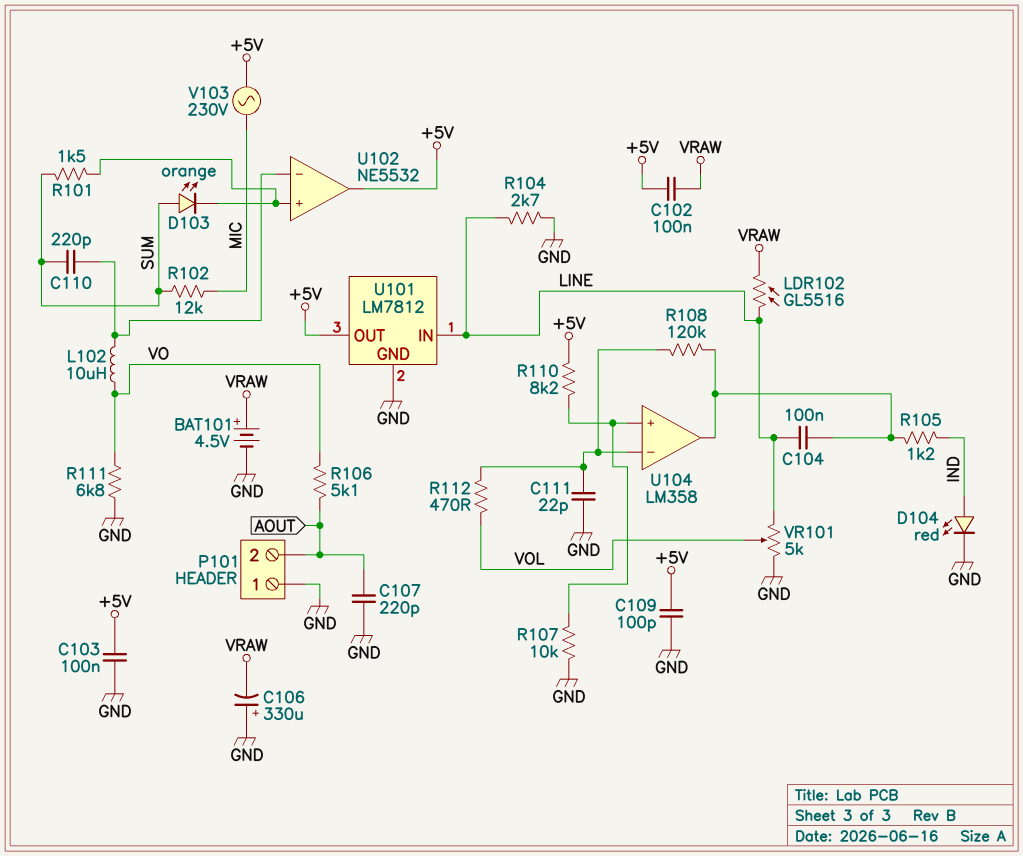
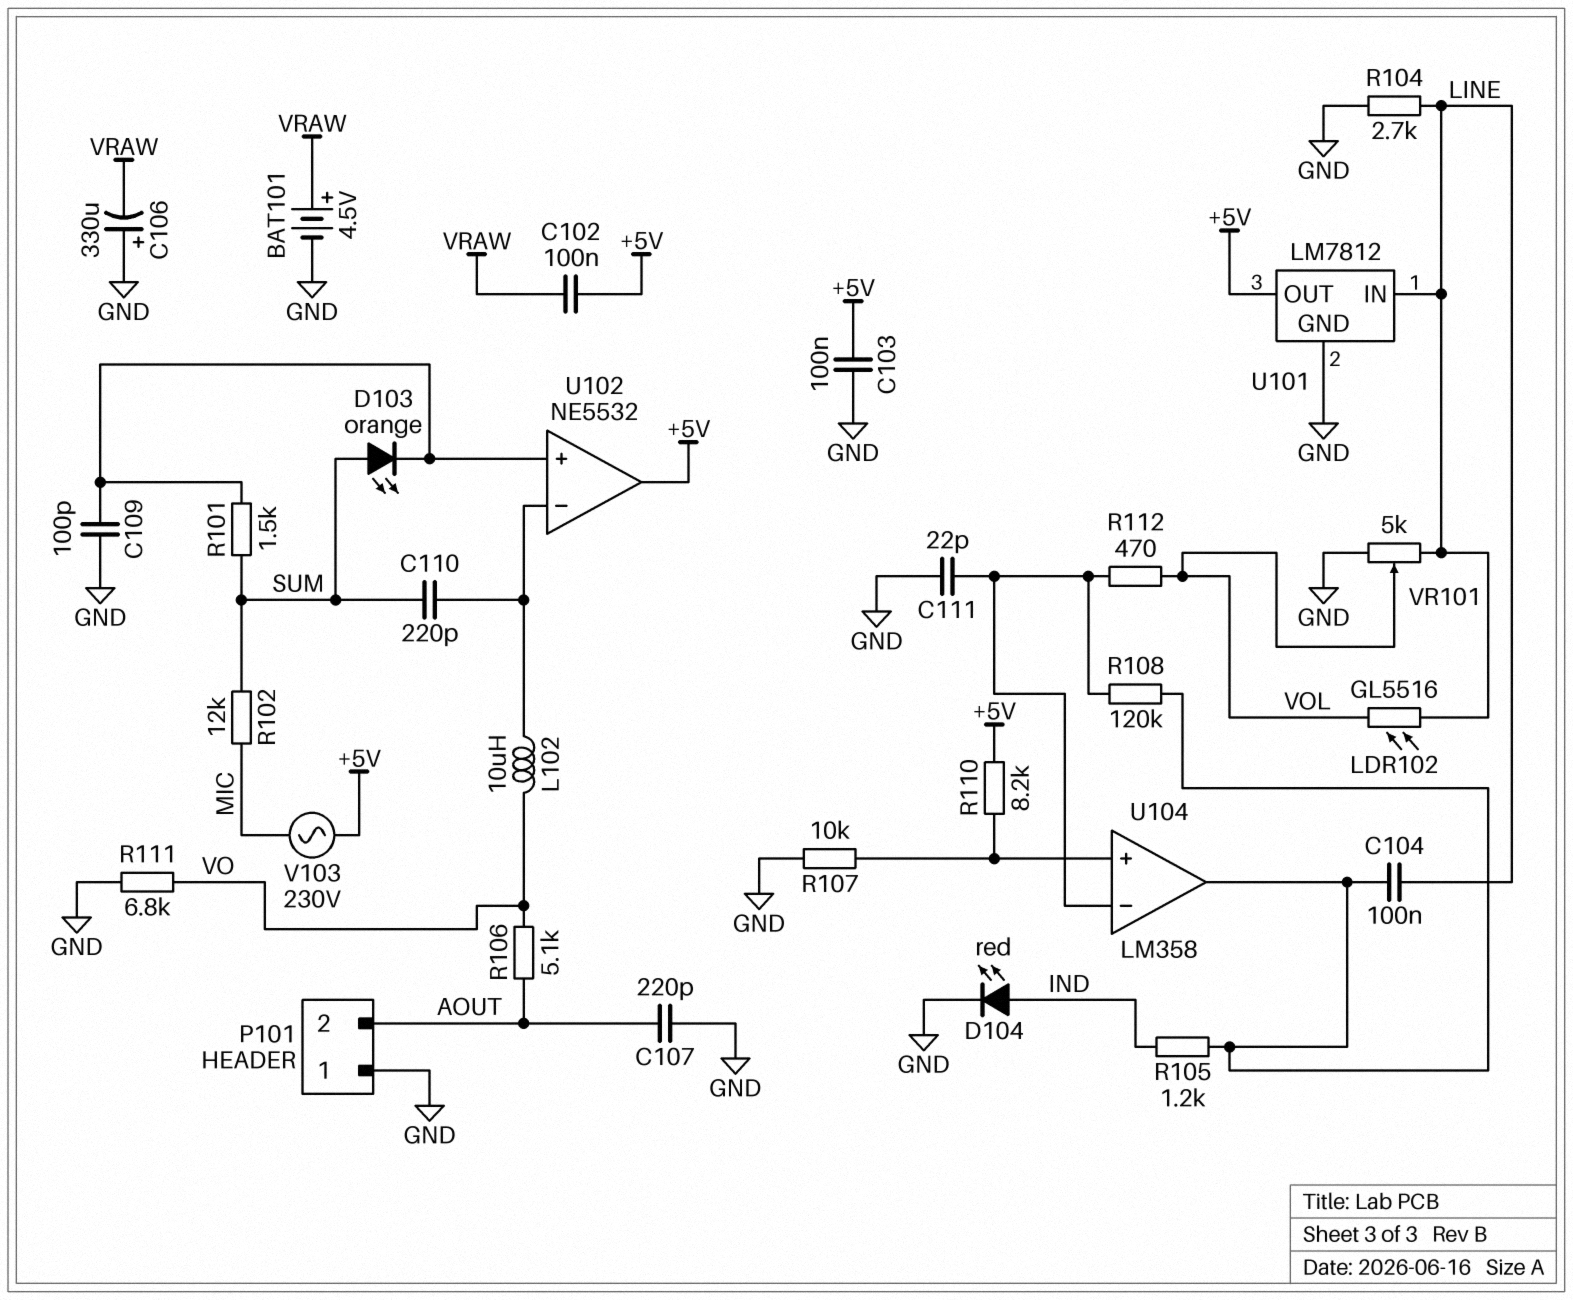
C109: 100pF (+5V, GND) -> 100pF (GND, U102/in+)
LDR102: GL5516 (LINE, VRAW) -> GL5516 (LINE, VOL)

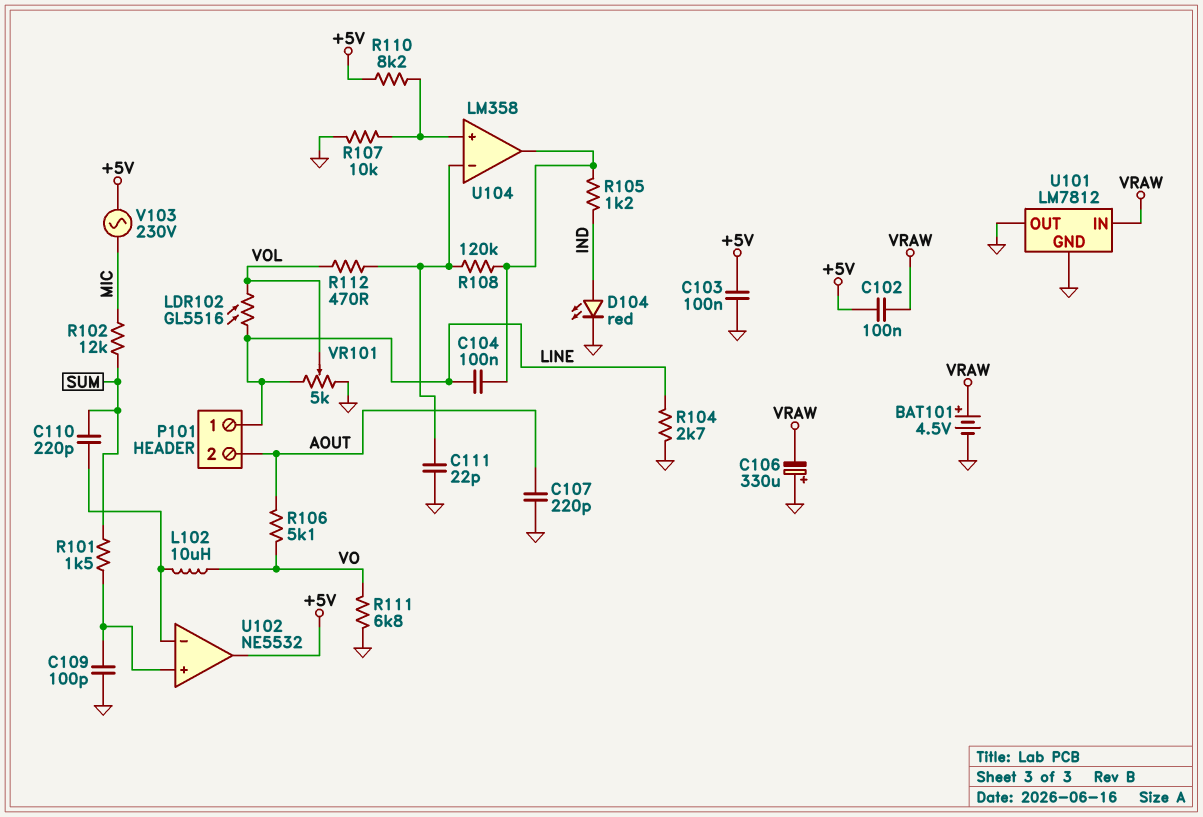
D103: LED orange (A SUM, K U102/in+) -> none
P101 pin 1: GND -> LINE
U101 pin IN: LINE -> VRAW
U101 pin OUT: +5V -> GND

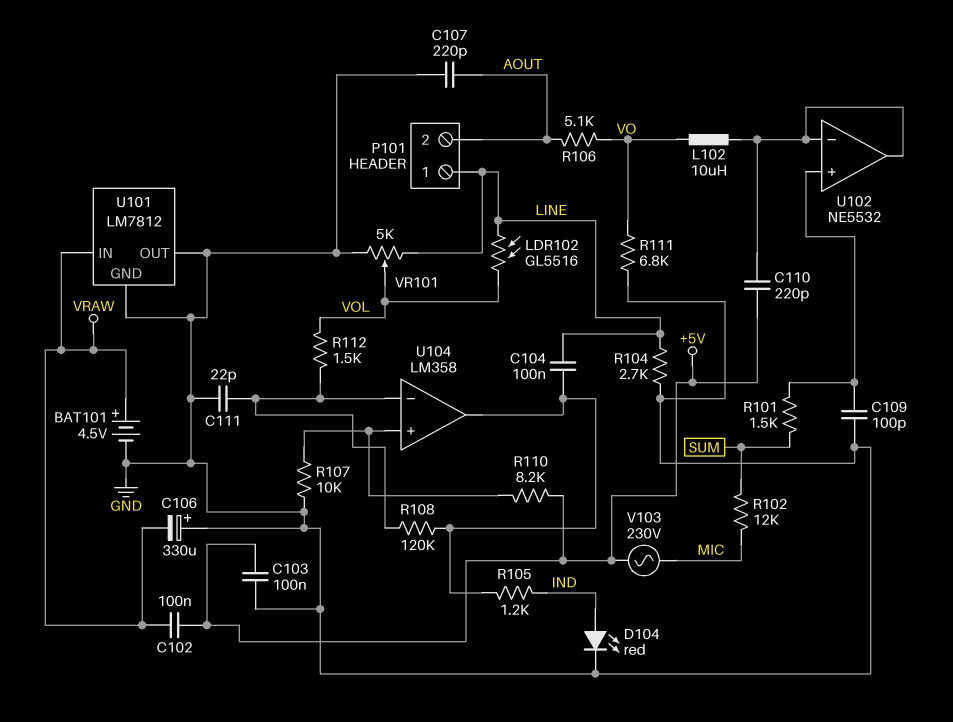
C110: 220pF (SUM, U102/in-) -> 220pF (+5V, U102/in-)
R112: 470 (U104/in-, VOL) -> 1.5k (U104/in-, VOL)
U102 pin out: +5V -> U102/in-

